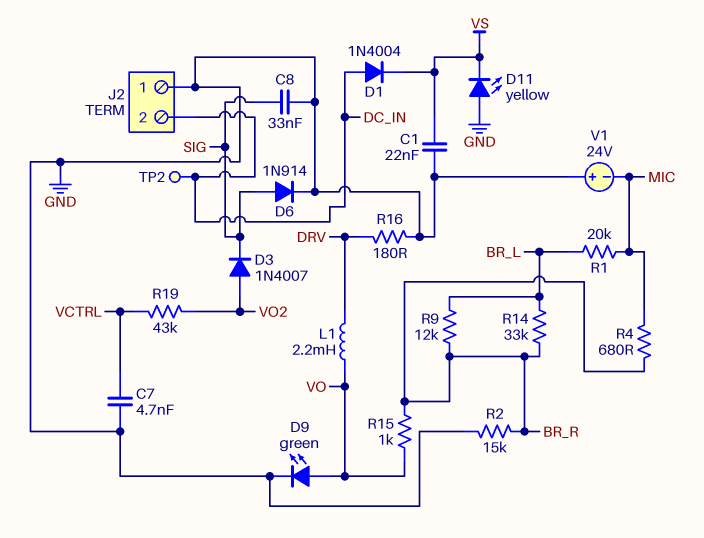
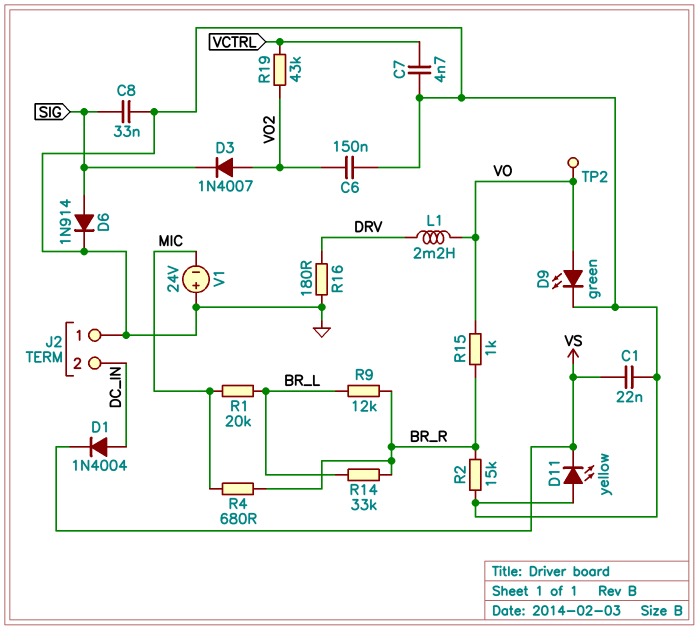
C6: none -> 150nF (GND, VO2)
TP2: test point (DC_IN) -> test point (VO)

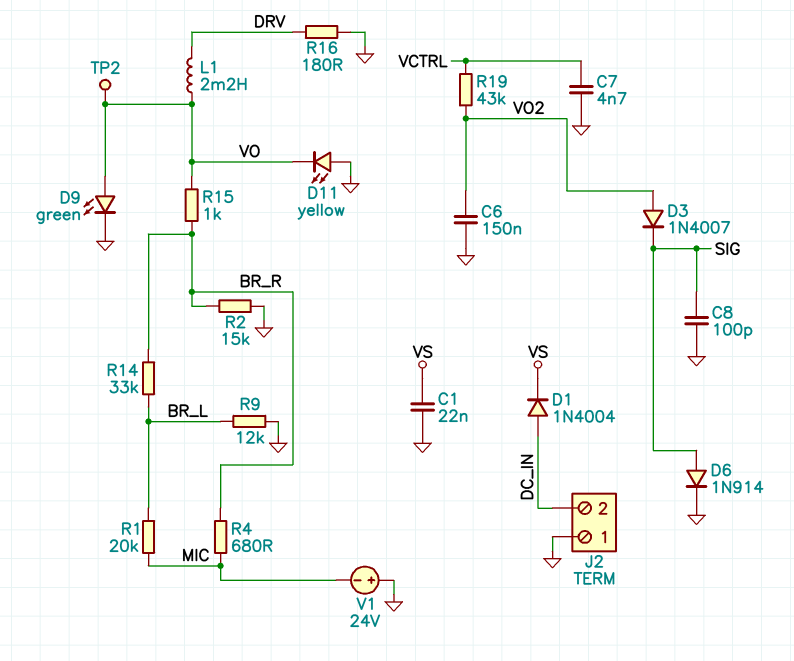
C8: 33nF (GND, SIG) -> 100pF (GND, SIG)
D11: LED yellow (A GND, K VS) -> LED yellow (A GND, K VO)
R9: 12k (BR_L, BR_R) -> 12k (BR_L, GND)

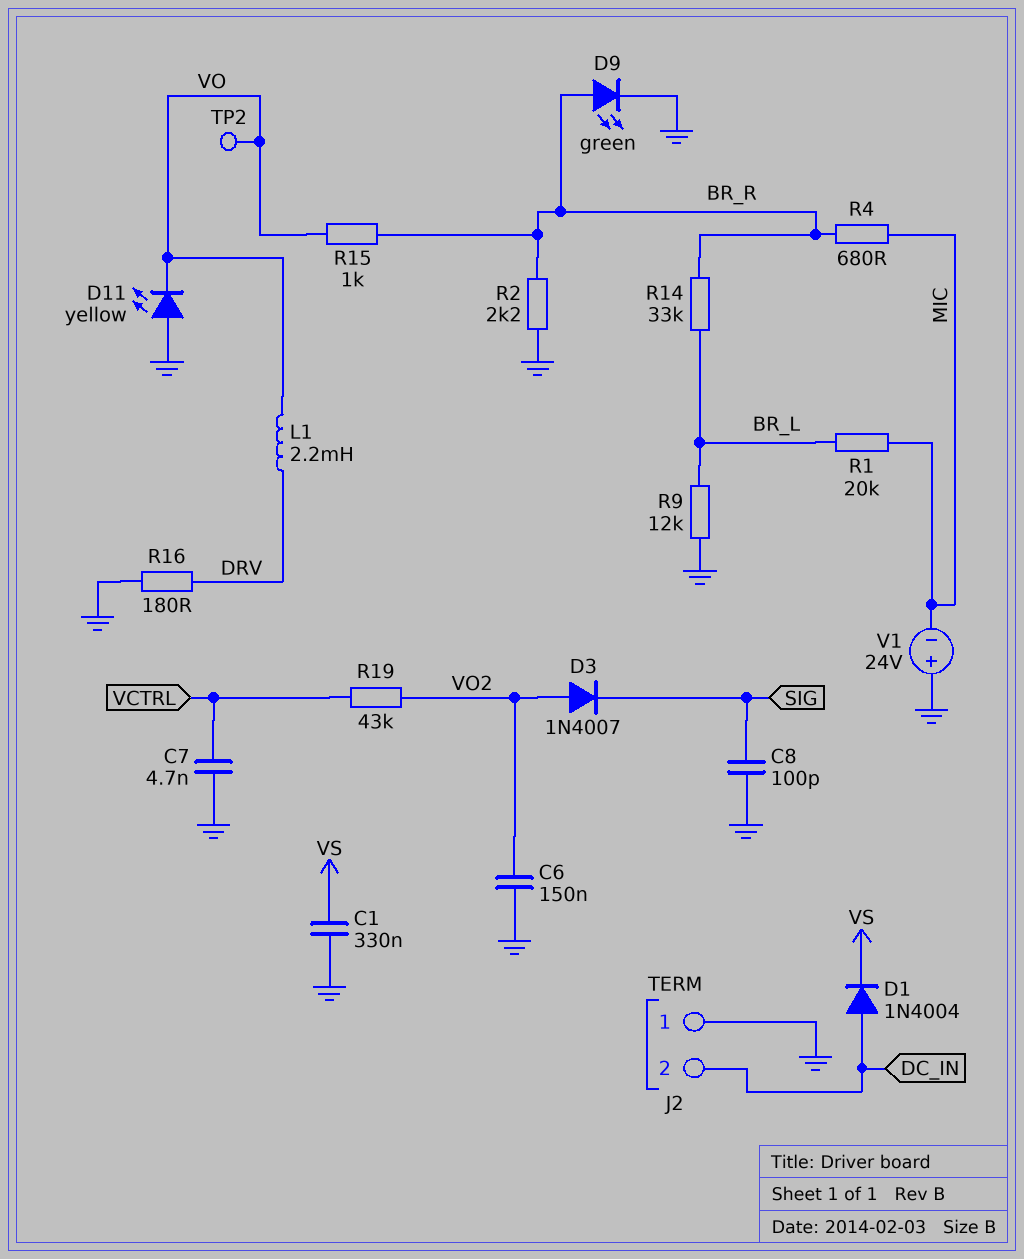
C1: 22nF (GND, VS) -> 330nF (GND, VS)
D6: diode 1N914 (A SIG, K GND) -> none
D9: LED green (A VO, K GND) -> LED green (A BR_R, K GND)
R2: 15k (BR_R, GND) -> 2.2k (BR_R, GND)

